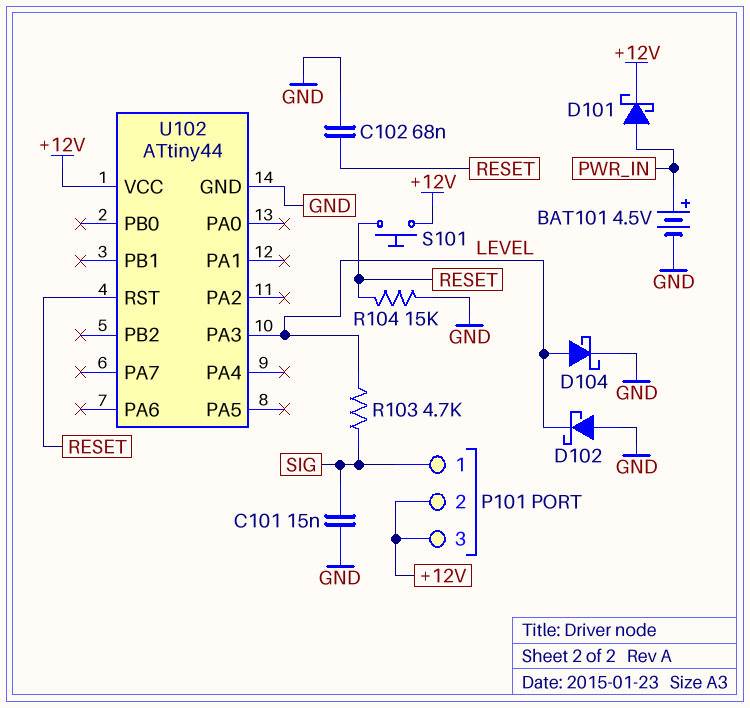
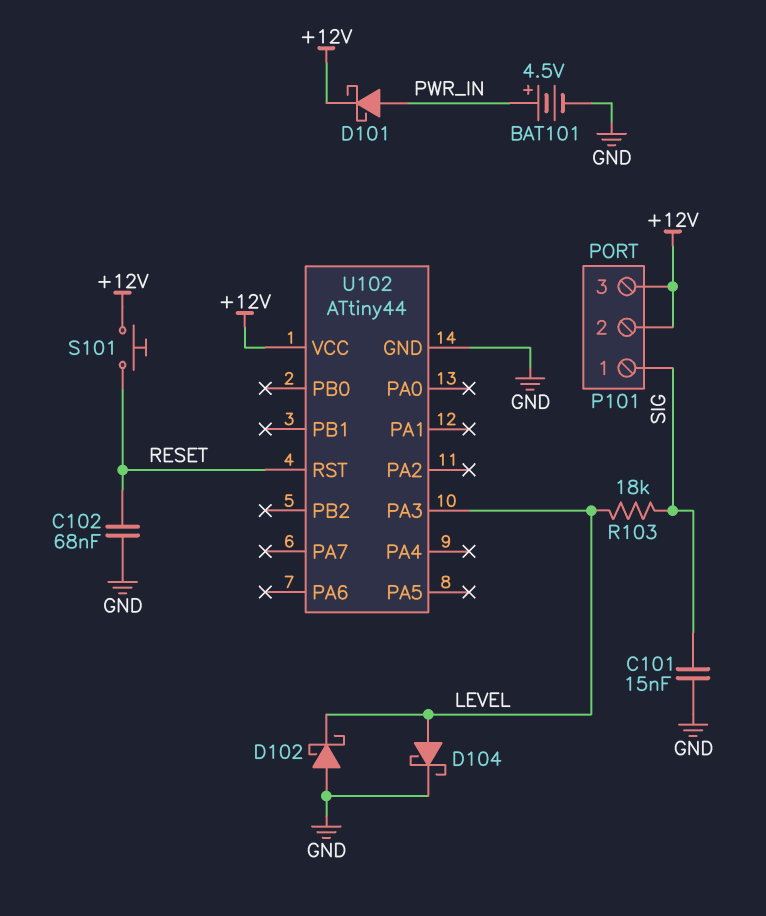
R103: 4.7k (LEVEL, SIG) -> 18k (LEVEL, SIG)
R104: 15k (GND, RESET) -> none

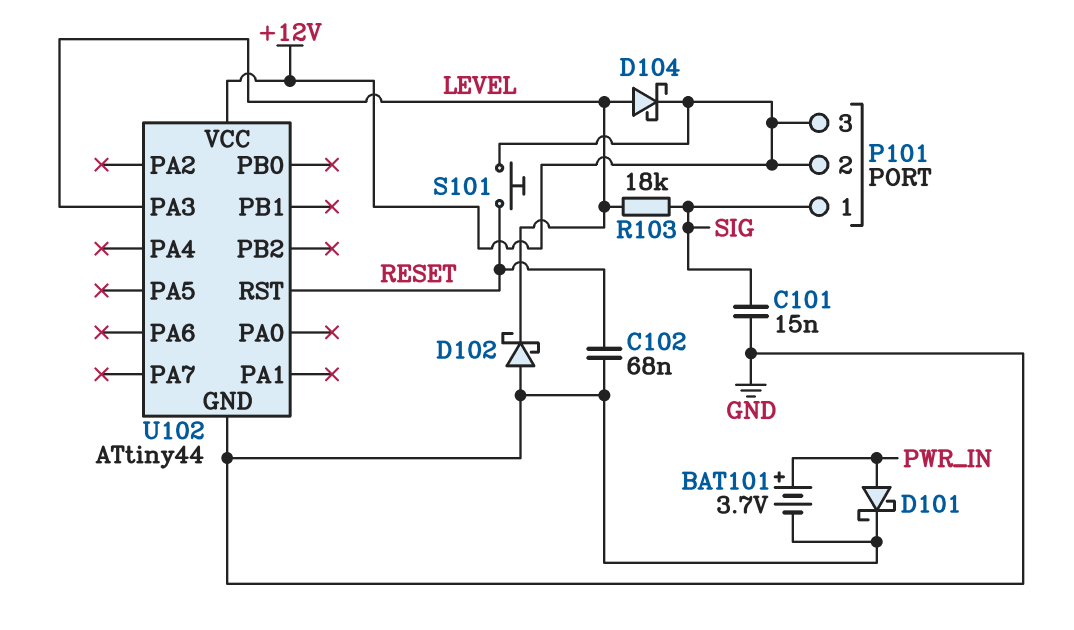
BAT101: 4.5V (plus PWR_IN, minus GND) -> 3.7V (plus PWR_IN, minus GND)
D101: schottky (A PWR_IN, K +12V) -> schottky (A PWR_IN, K GND)
D104: schottky (A LEVEL, K GND) -> schottky (A LEVEL, K +12V)

